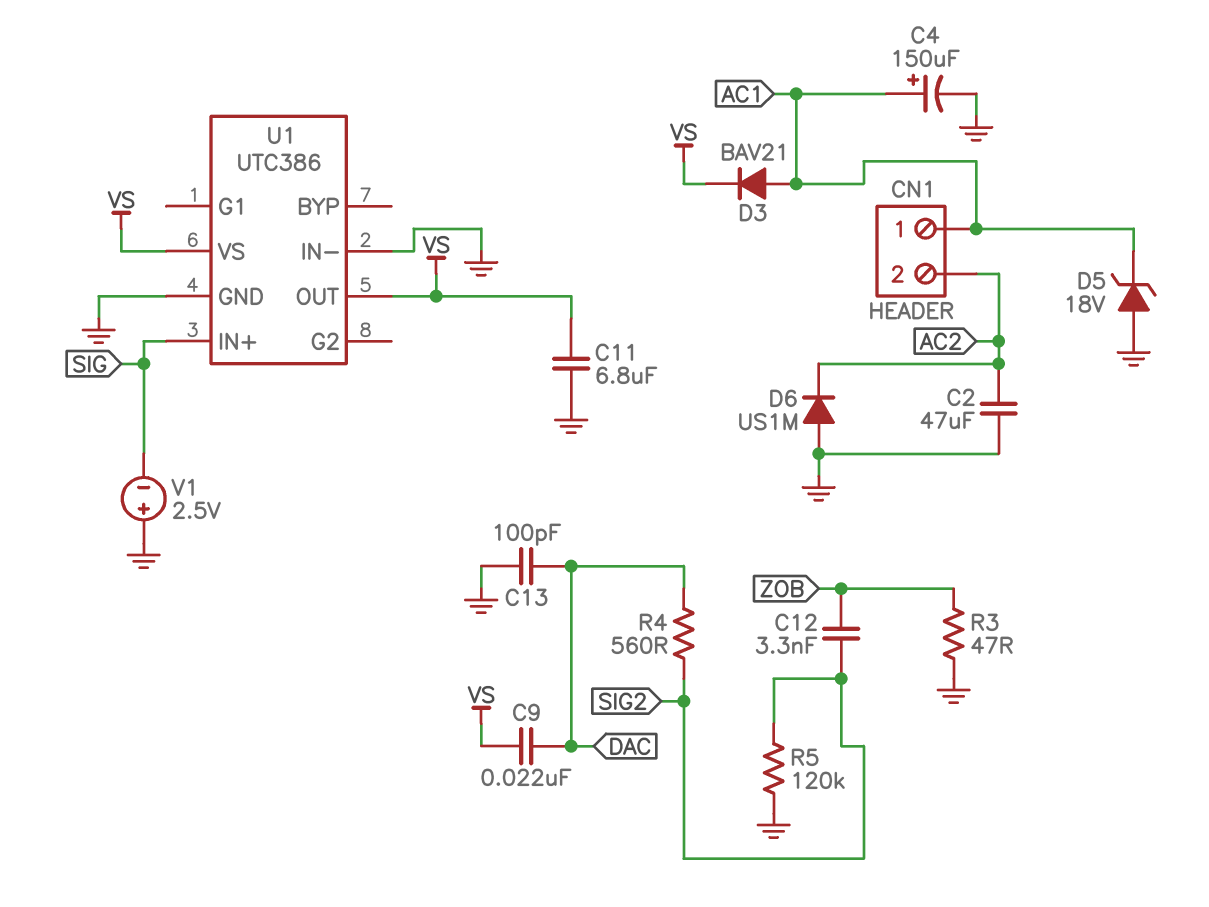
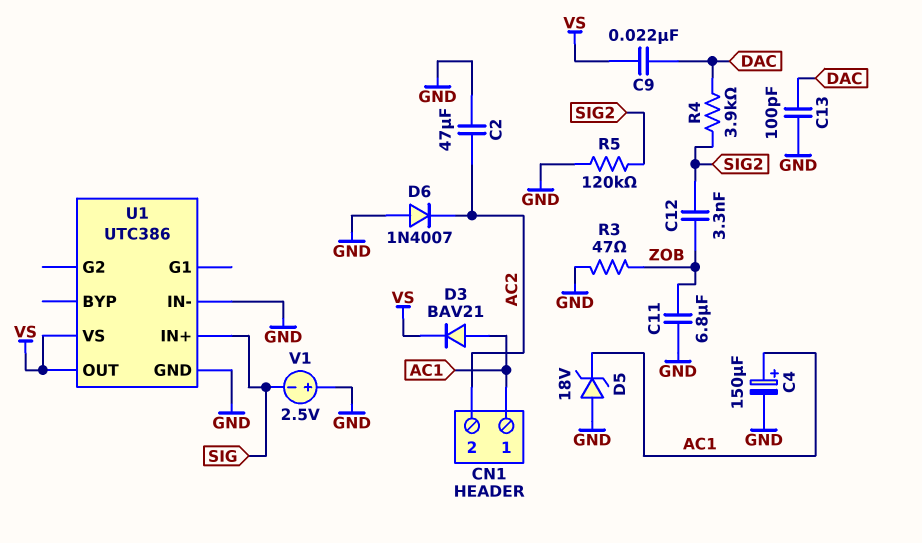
C11: 6.8uF (GND, VS) -> 6.8uF (GND, ZOB)
D6: diode US1M (A GND, K AC2) -> diode 1N4007 (A GND, K AC2)
R4: 560 (DAC, SIG2) -> 3.9k (DAC, SIG2)

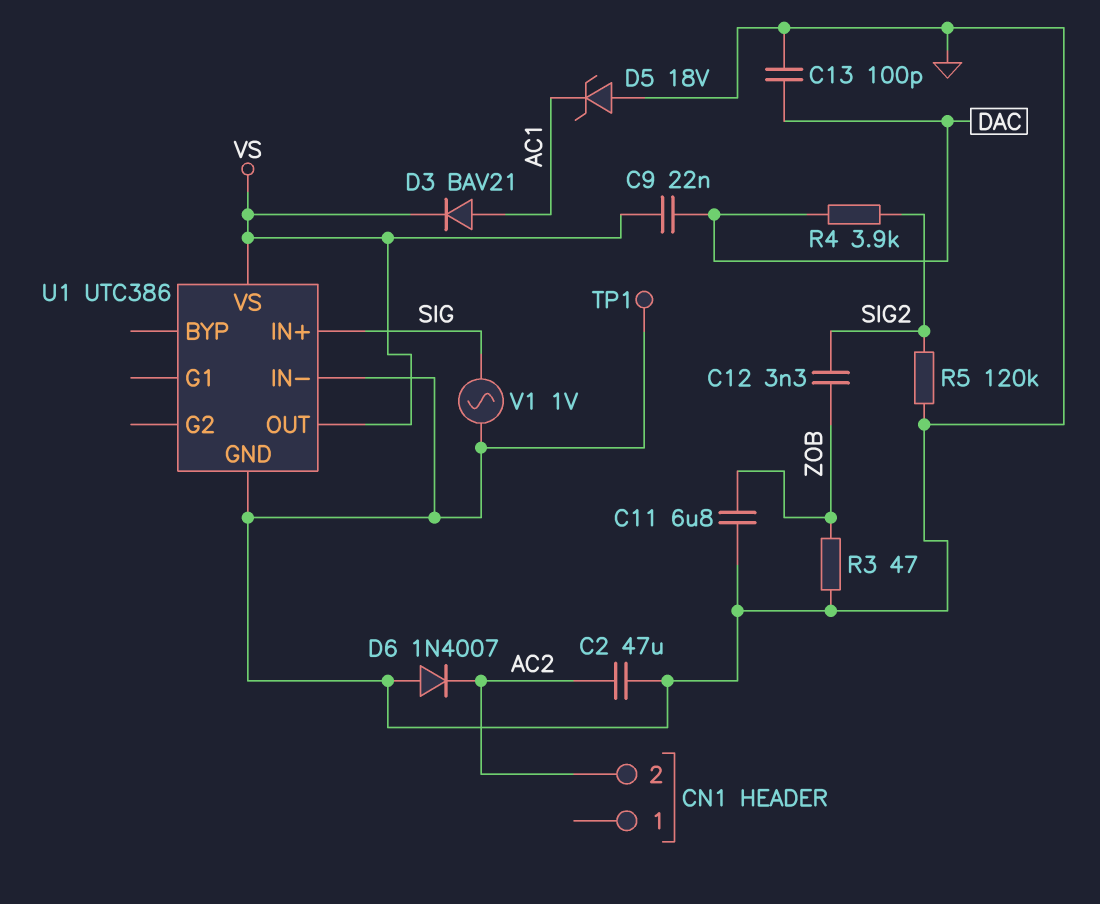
C4: 150uF (plus AC1, minus GND) -> none
CN1 pin 1: AC1 -> none
TP1: none -> test point (GND)
V1: 2.5V (plus GND, minus SIG) -> AC 1V (GND, SIG)

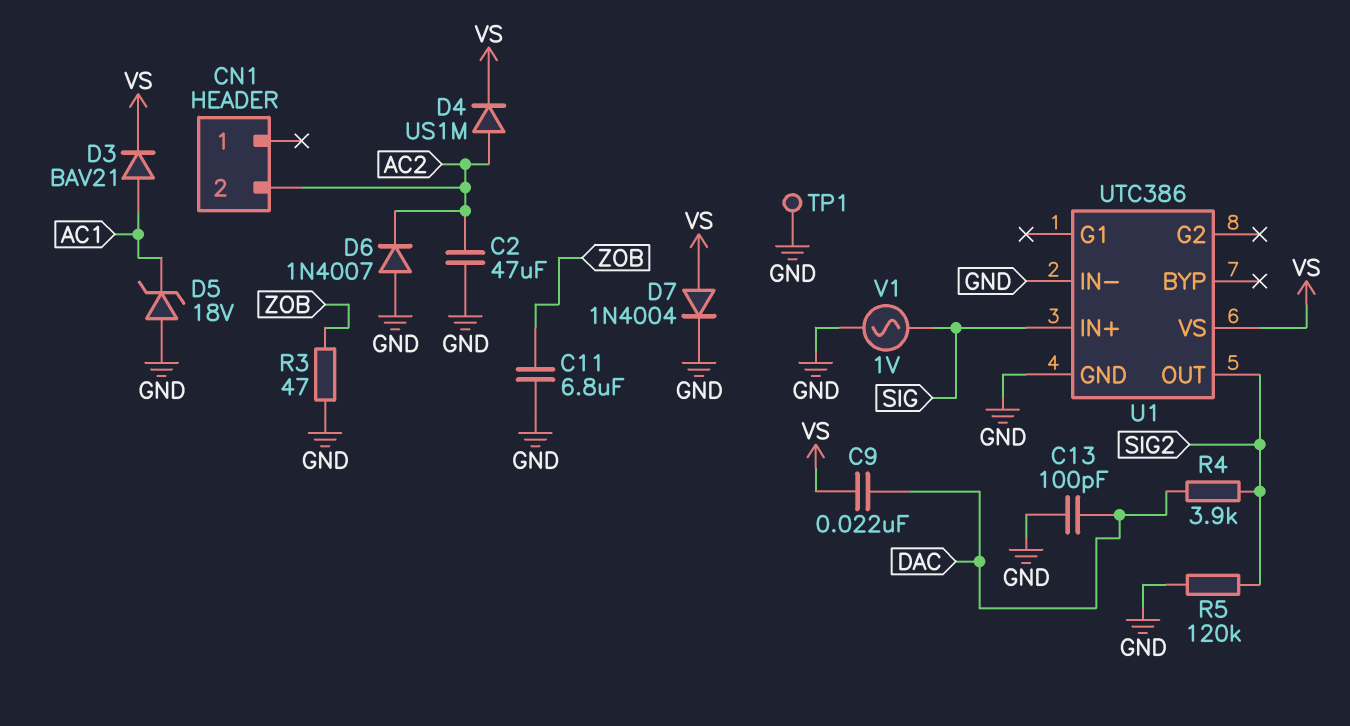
C12: 3.3nF (SIG2, ZOB) -> none
D4: none -> diode US1M (A AC2, K VS)
D7: none -> diode 1N4004 (A VS, K GND)
U1 pin OUT: VS -> SIG2

